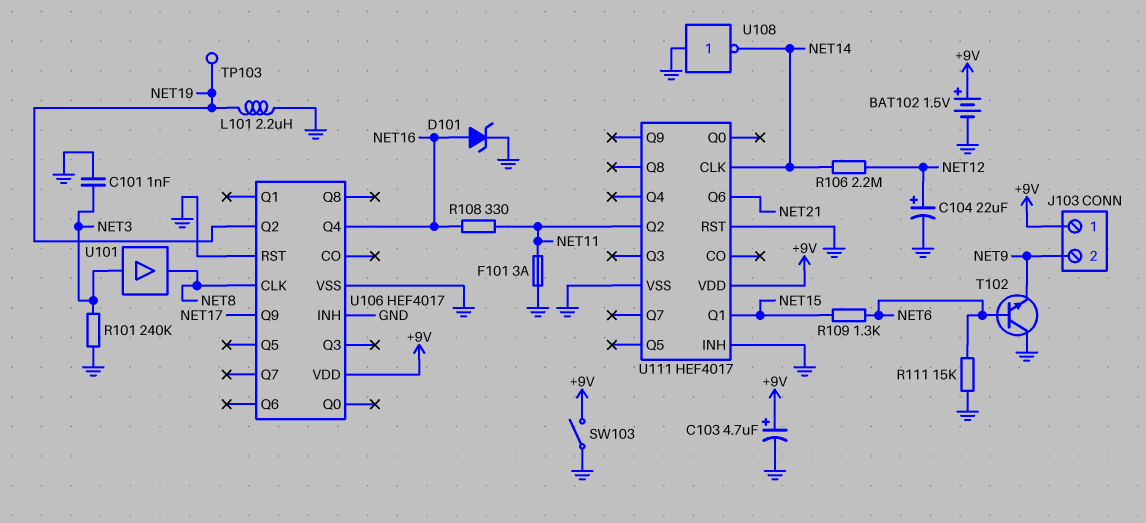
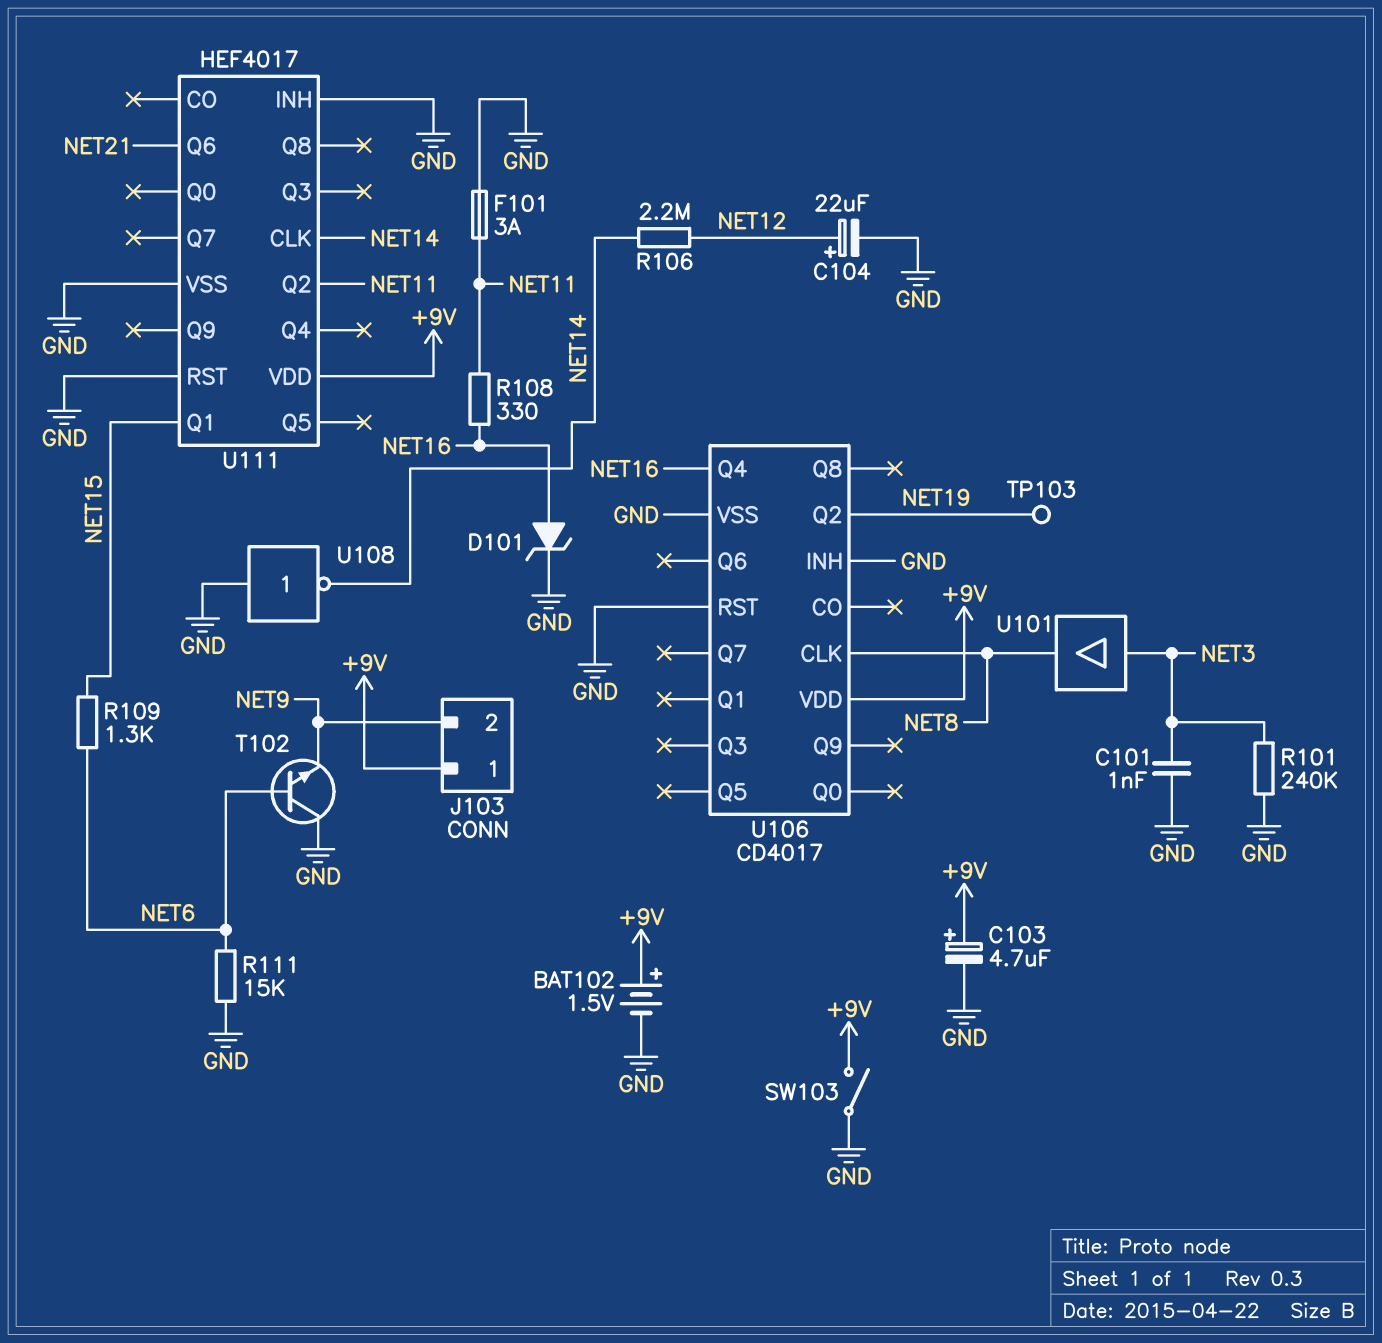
L101: 2.2uH (GND, NET19) -> none
U106: HEF4017 -> CD4017
U106 pin Q9: NET17 -> none

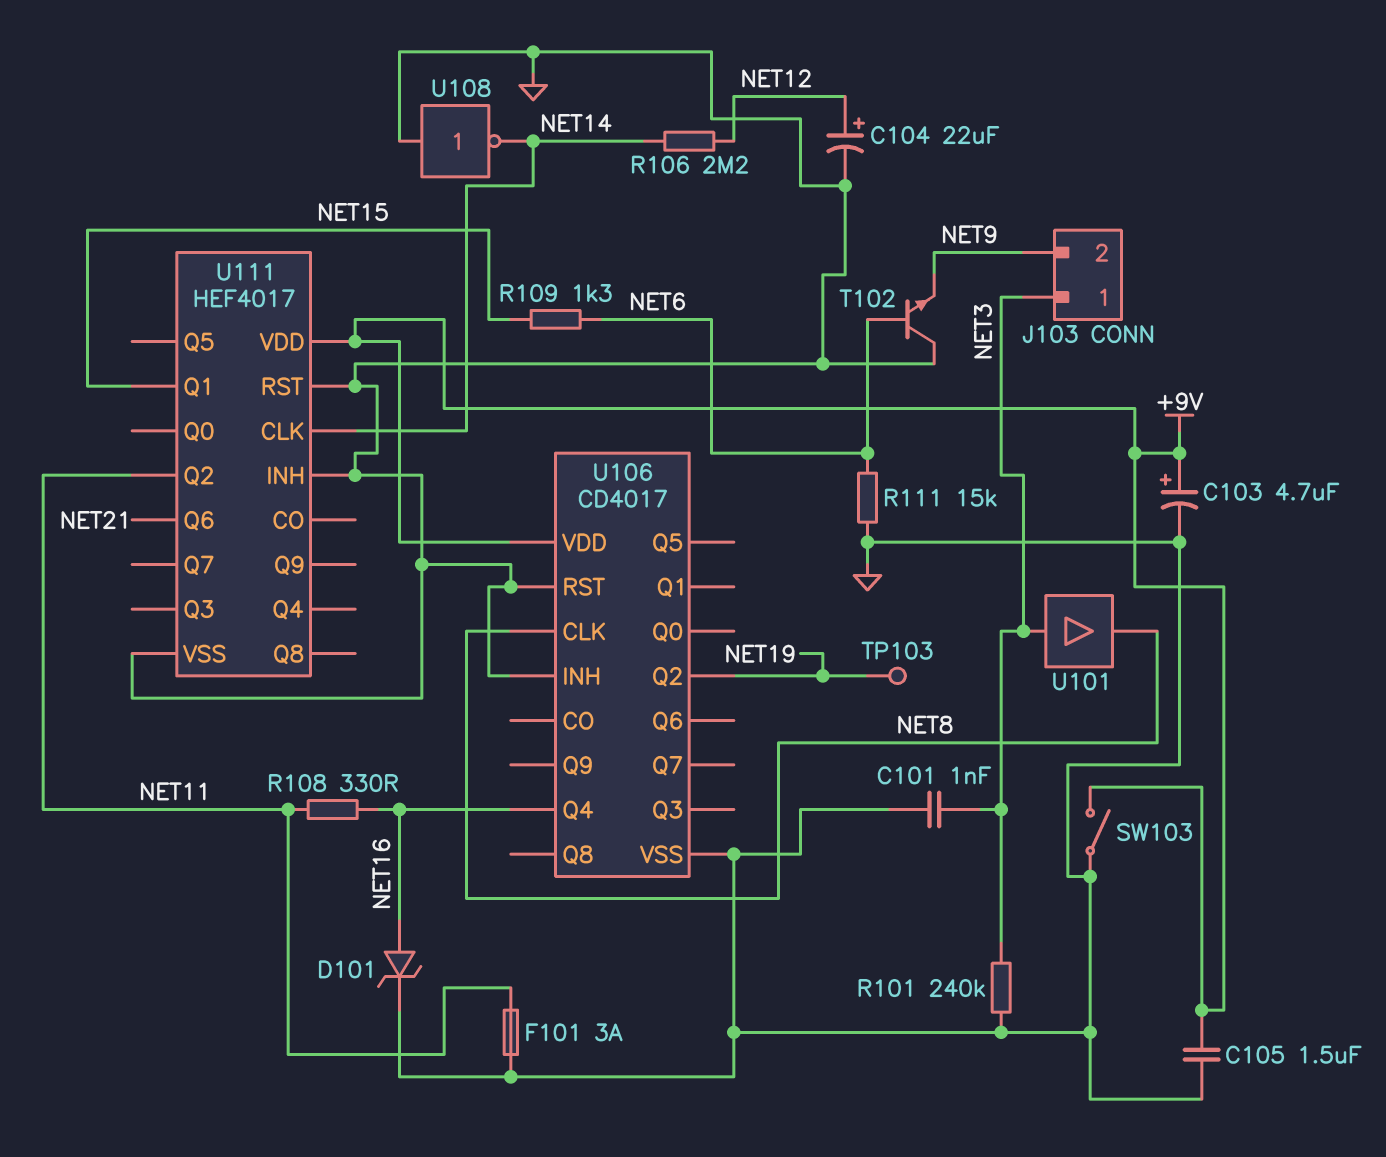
BAT102: 1.5V (plus +9V, minus GND) -> none
C105: none -> 1.5uF (+9V, GND)
J103 pin 1: +9V -> NET3

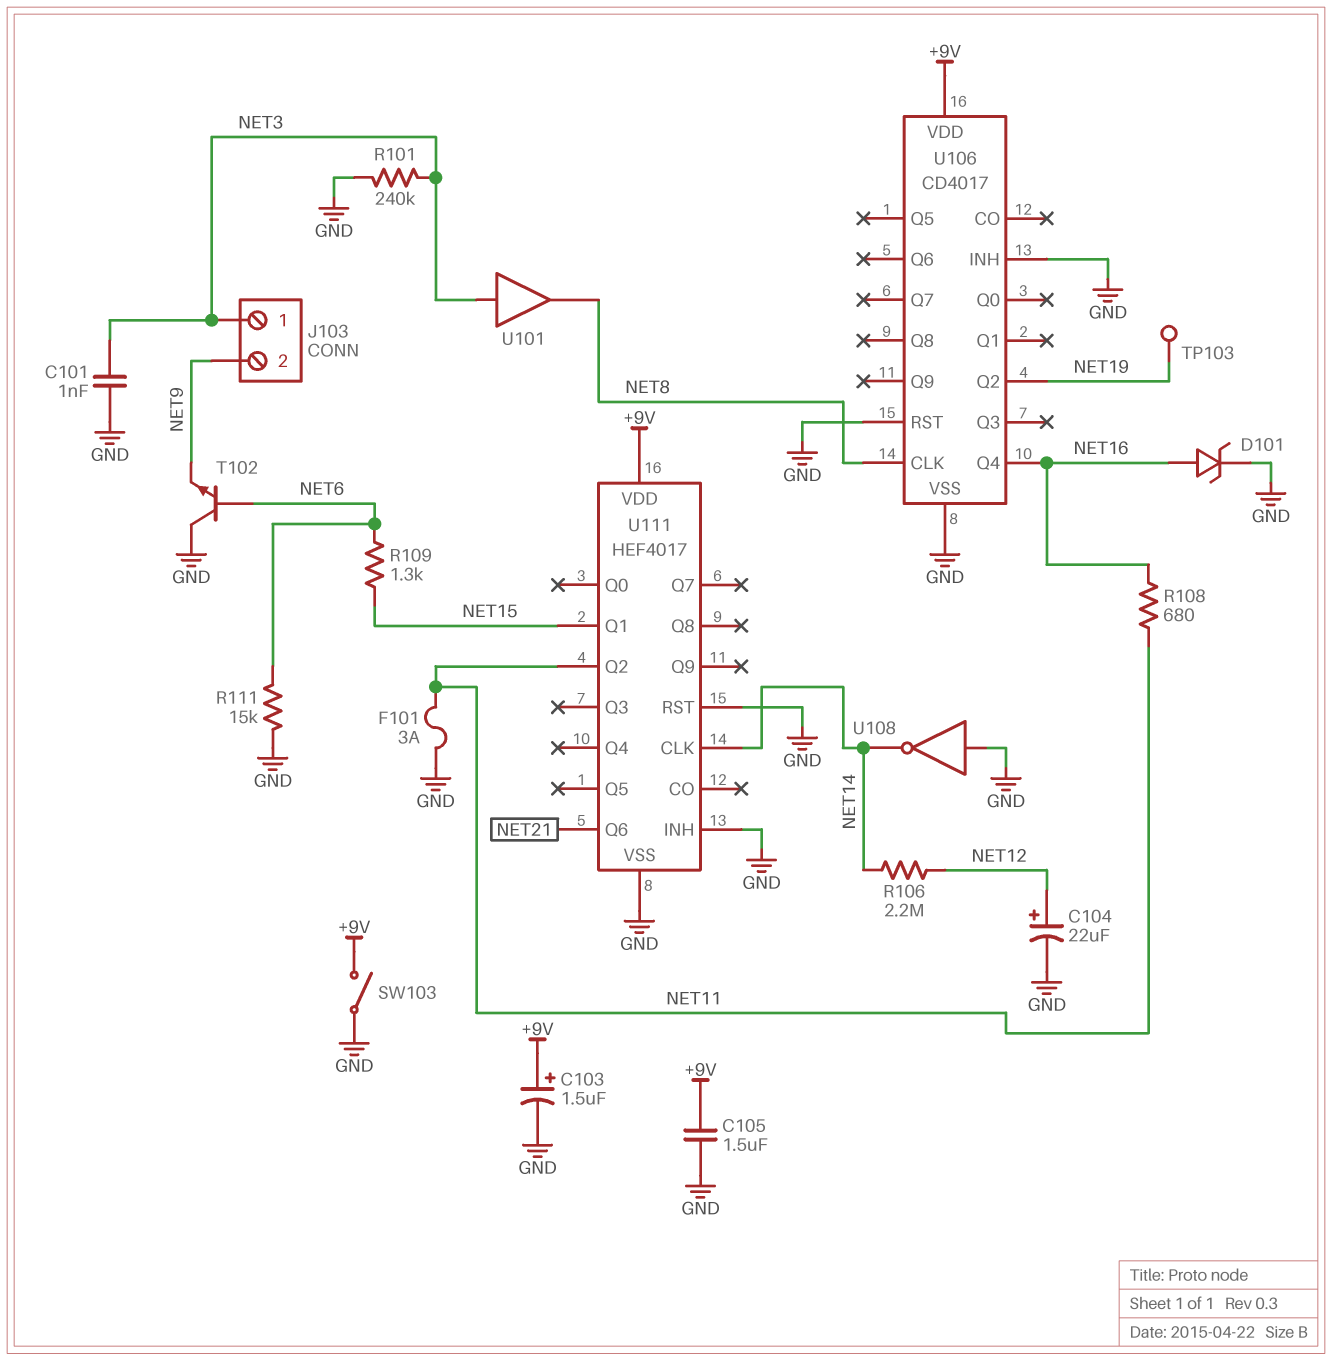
C103: 4.7uF (plus +9V, minus GND) -> 1.5uF (plus +9V, minus GND)
R108: 330 (NET11, NET16) -> 680 (NET11, NET16)

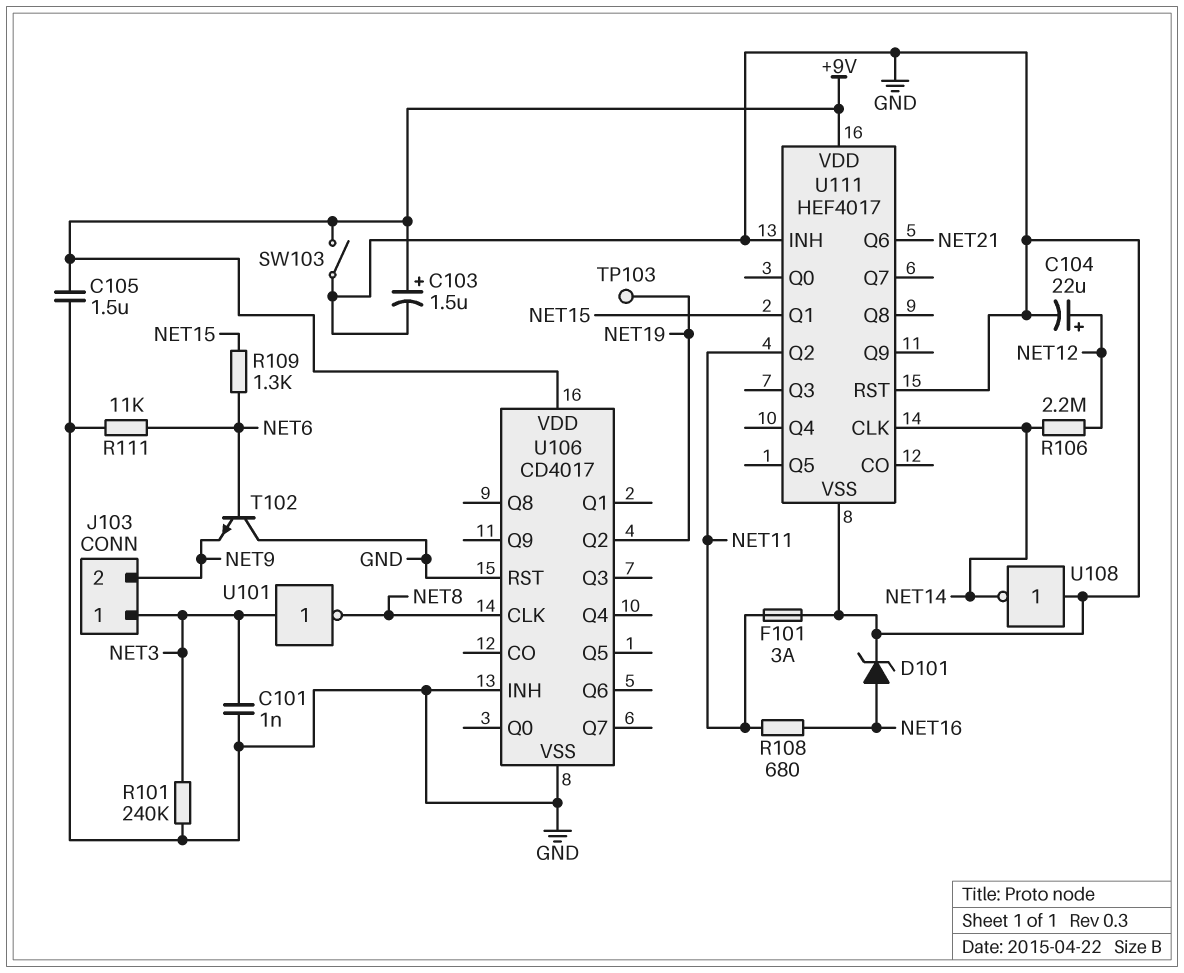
R111: 15k (GND, NET6) -> 11k (GND, NET6)
U101: buffer (in NET3, out NET8) -> NOT (in NET3, out NET8)
U106 pin Q4: NET16 -> none

